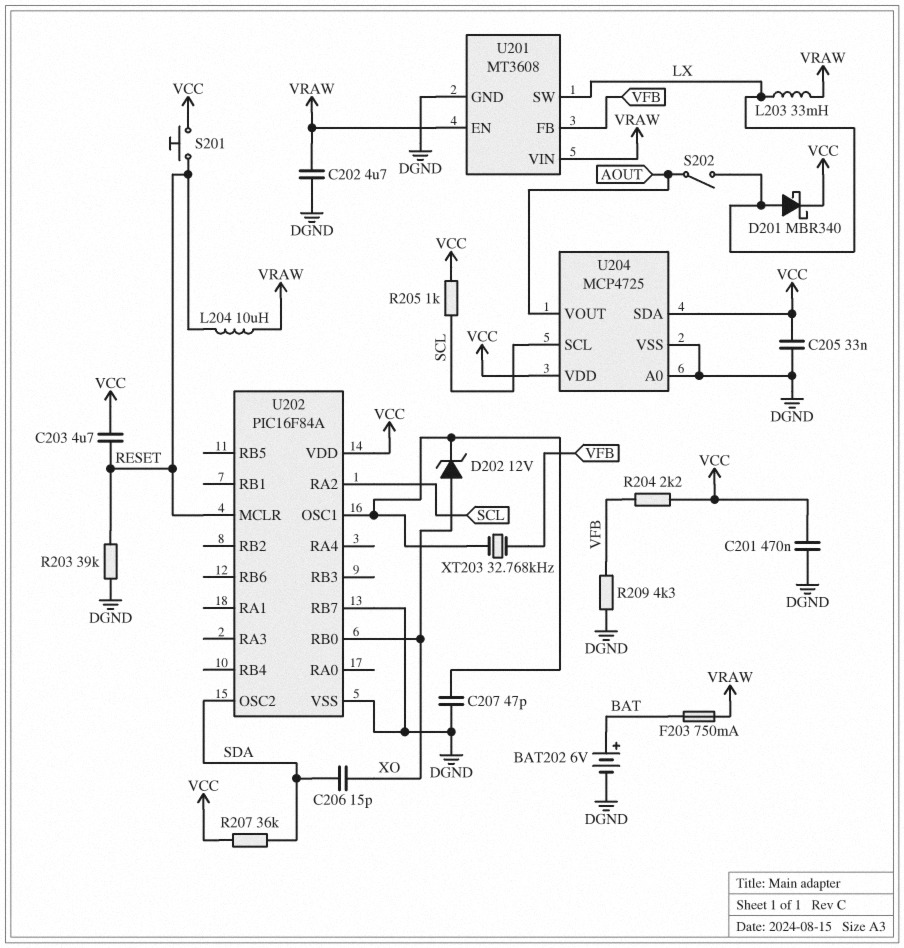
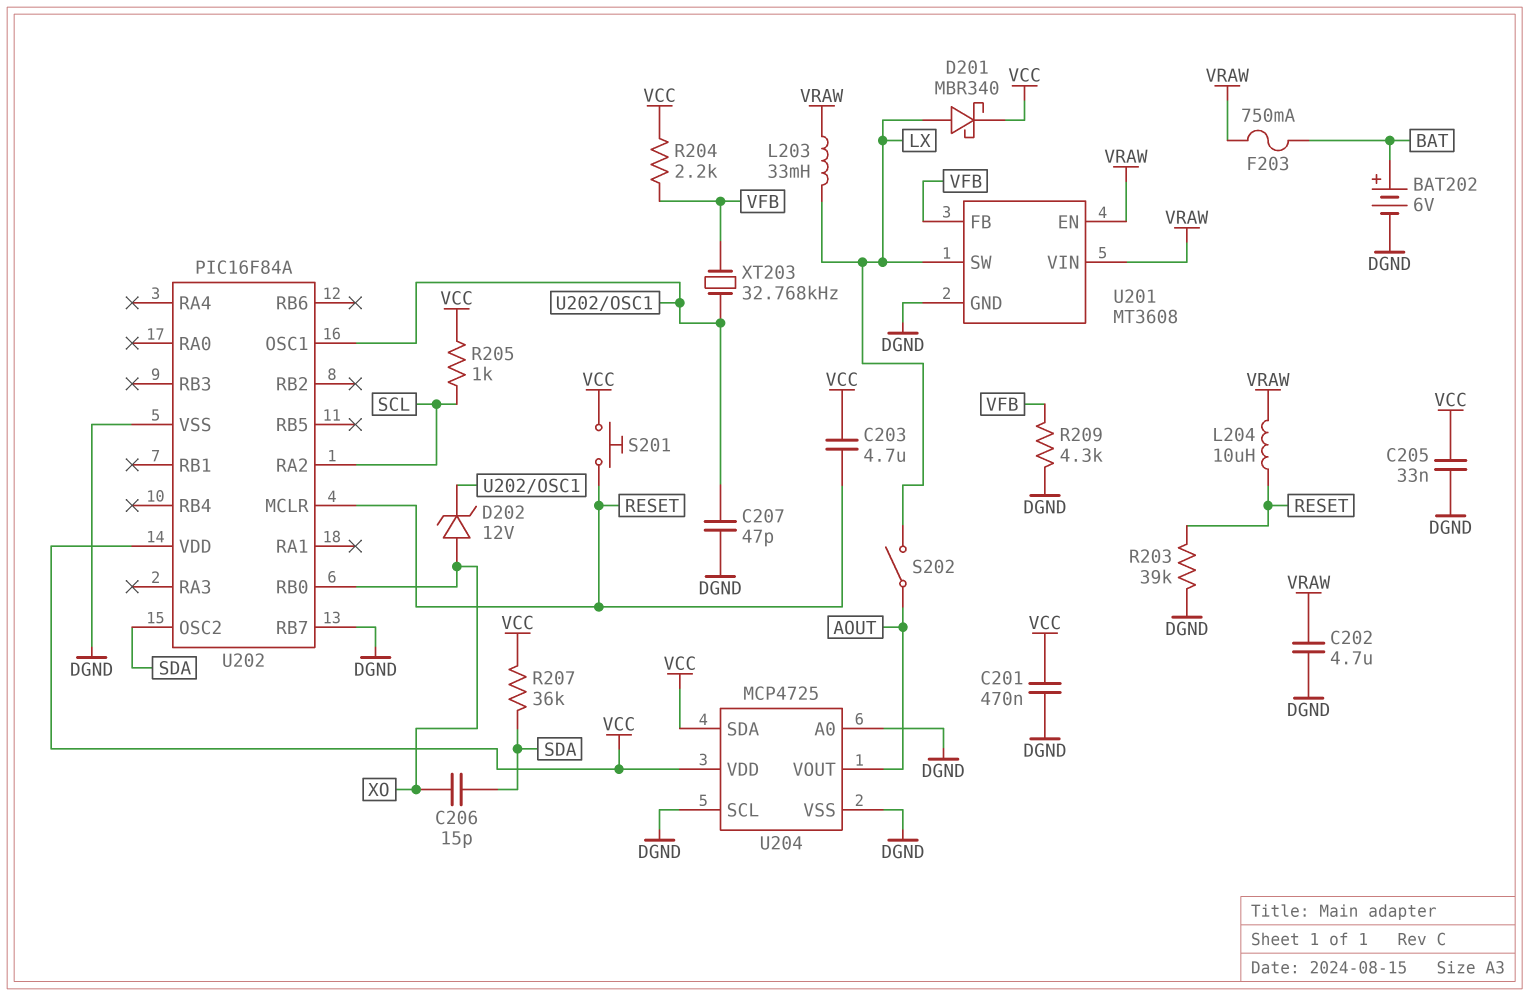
U204 pin SCL: SCL -> DGND

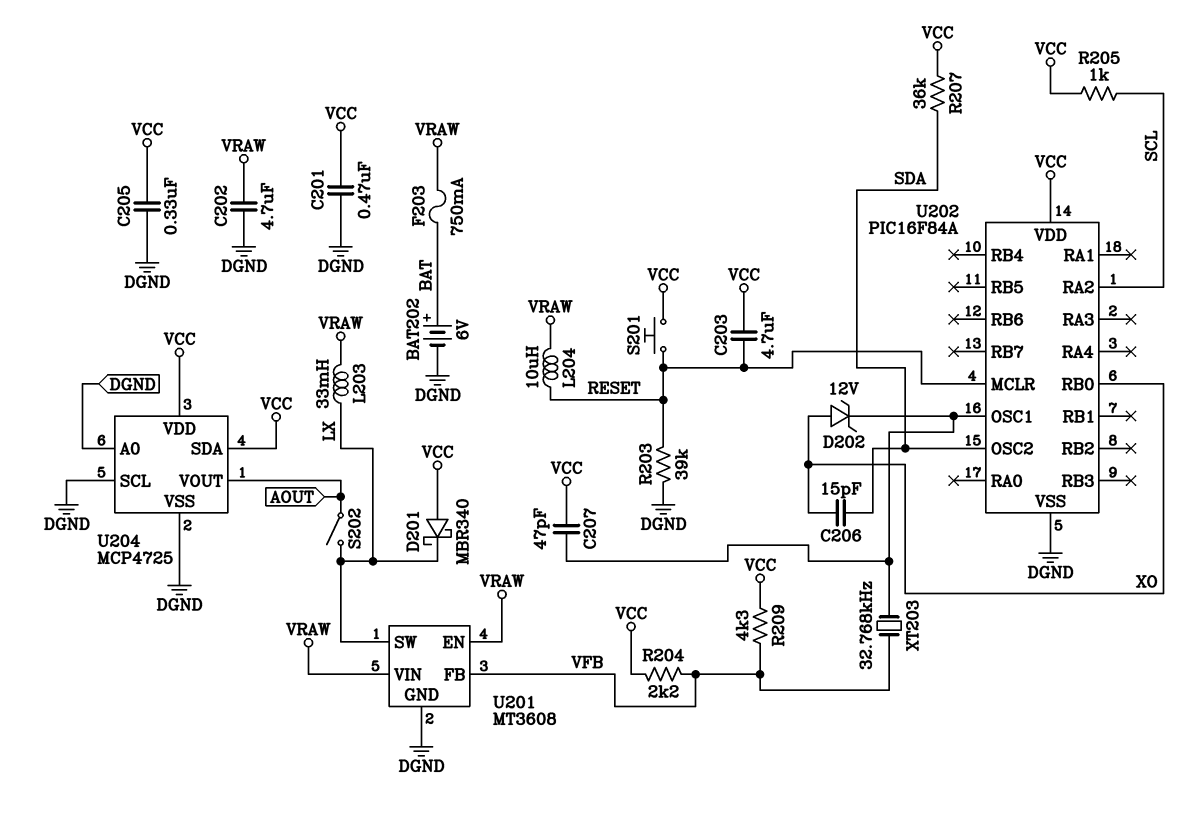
C205: 33nF (DGND, VCC) -> 330nF (DGND, VCC)
C207: 47pF (DGND, U202/OSC1) -> 47pF (U202/OSC1, VCC)
D201: schottky MBR340 (A LX, K VCC) -> schottky MBR340 (A VCC, K LX)
R209: 4.3k (DGND, VFB) -> 4.3k (VCC, VFB)
U202 pin RB7: DGND -> none

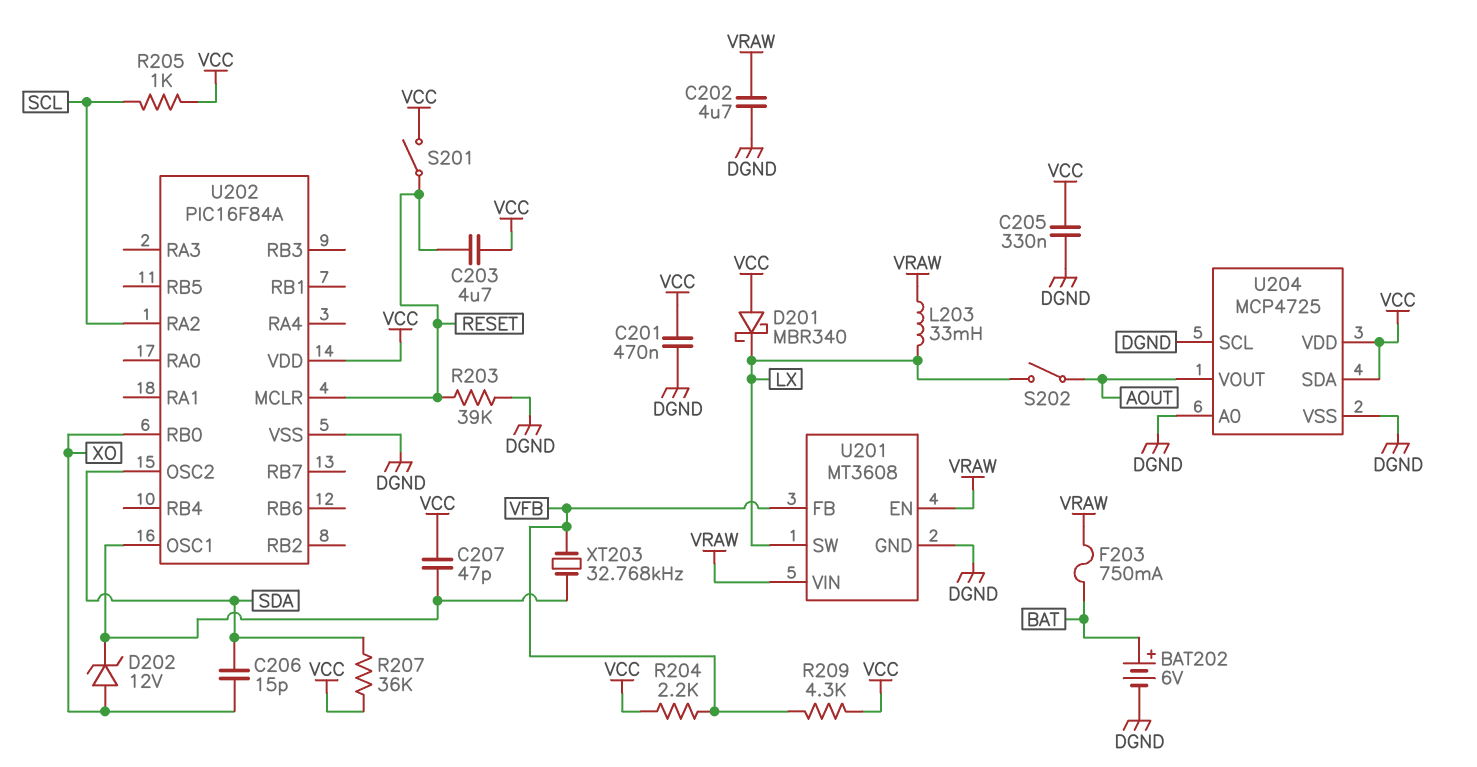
L204: 10uH (RESET, VRAW) -> none
S201: button (RESET, VCC) -> switch (RESET, VCC)

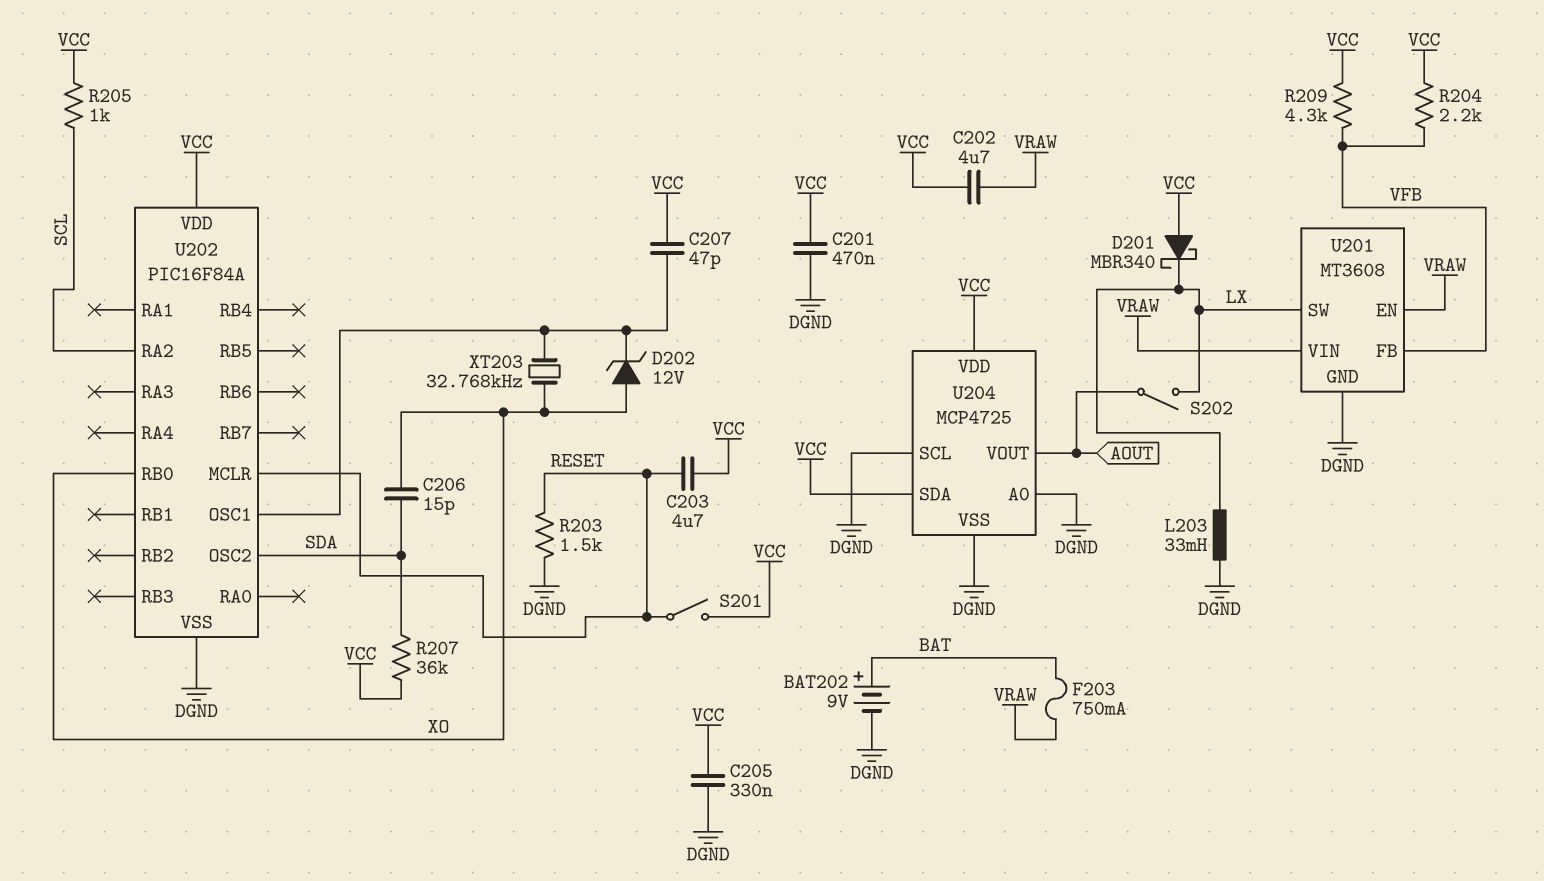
BAT202: 6V (plus BAT, minus DGND) -> 9V (plus BAT, minus DGND)
C202: 4.7uF (DGND, VRAW) -> 4.7uF (VCC, VRAW)
L203: 33mH (LX, VRAW) -> 33mH (DGND, LX)
R203: 39k (DGND, RESET) -> 1.5k (DGND, RESET)
XT203: 32.768kHz (U202/OSC1, VFB) -> 32.768kHz (U202/OSC1, XO)

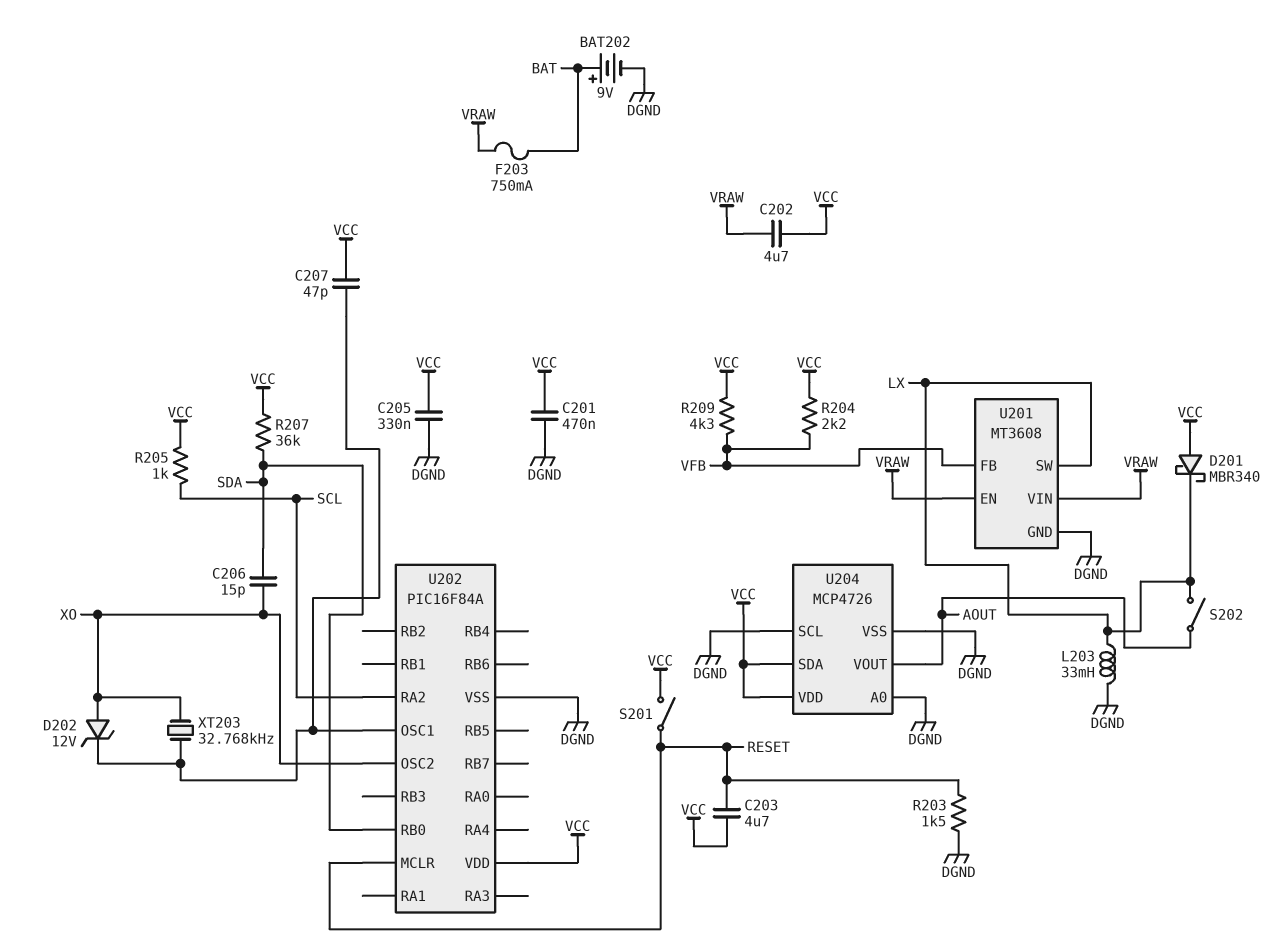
U202 pin OSC2: SDA -> XO
U202 pin RB0: XO -> SDA
U204: MCP4725 -> MCP4726

